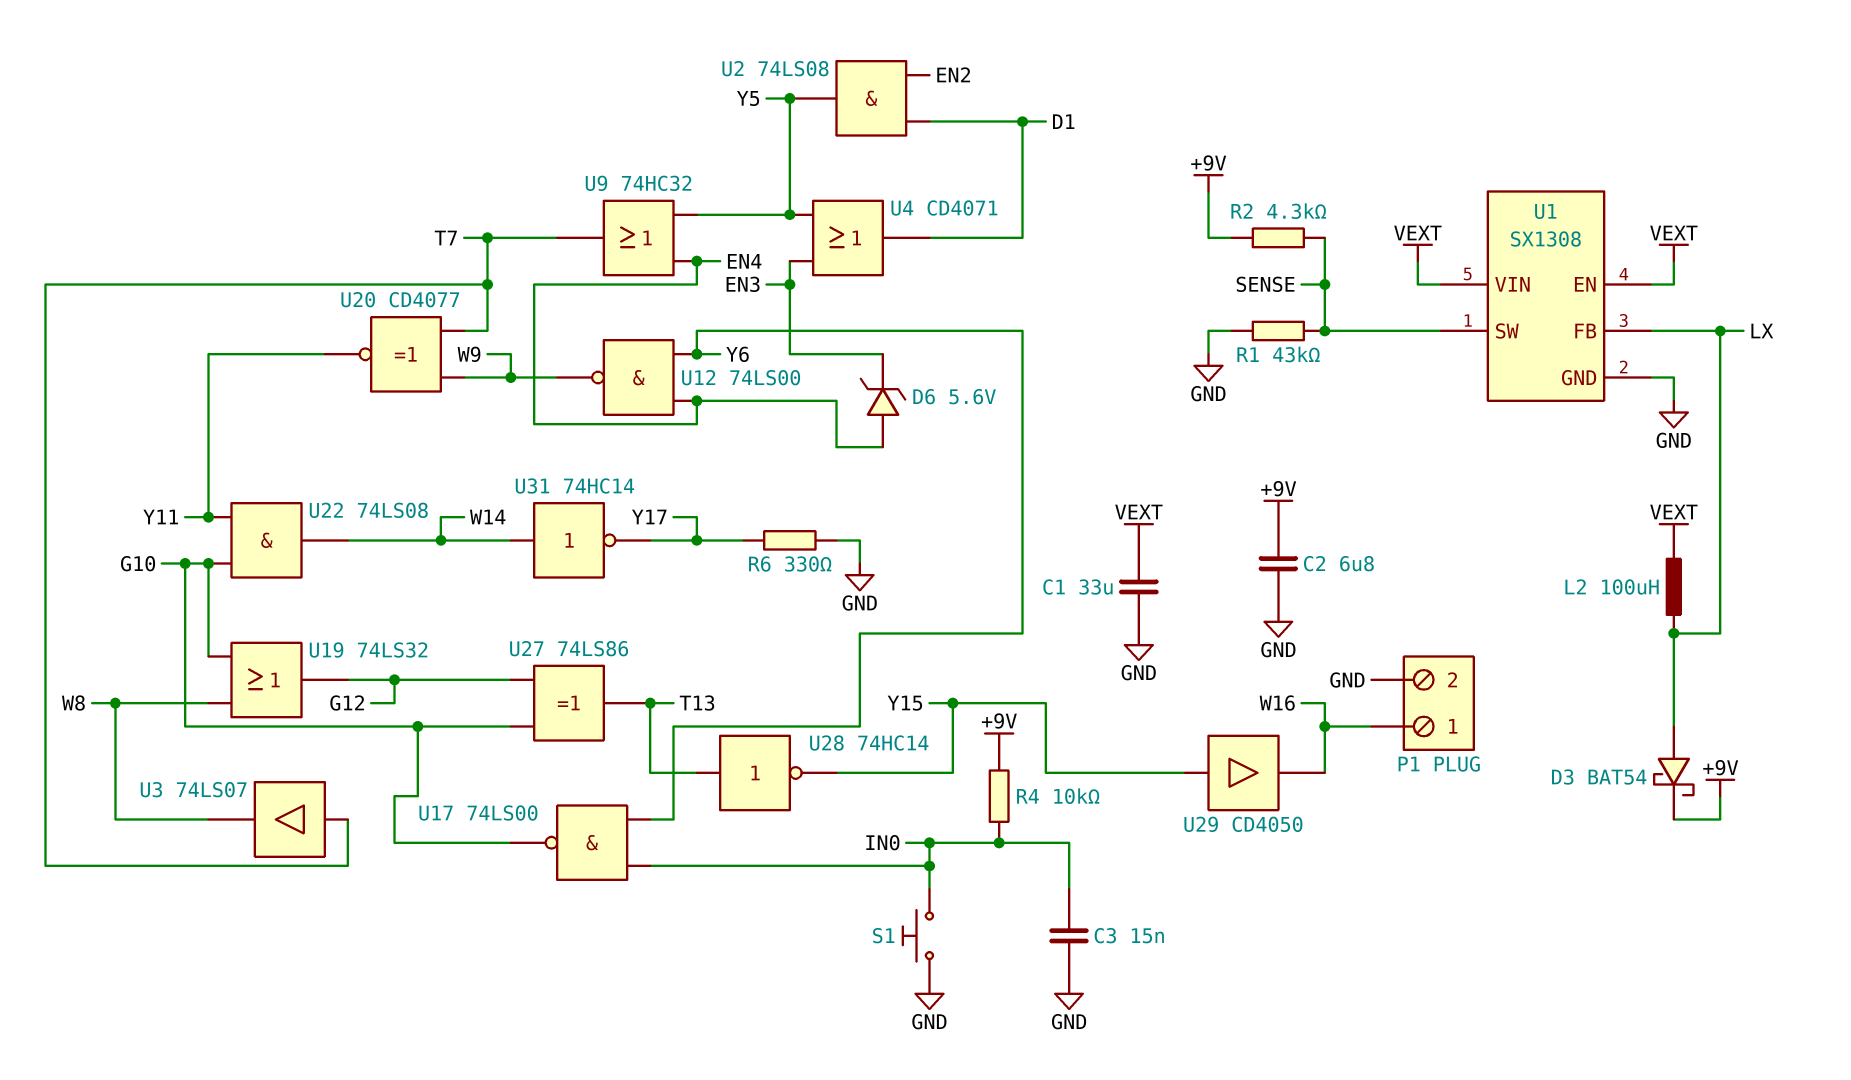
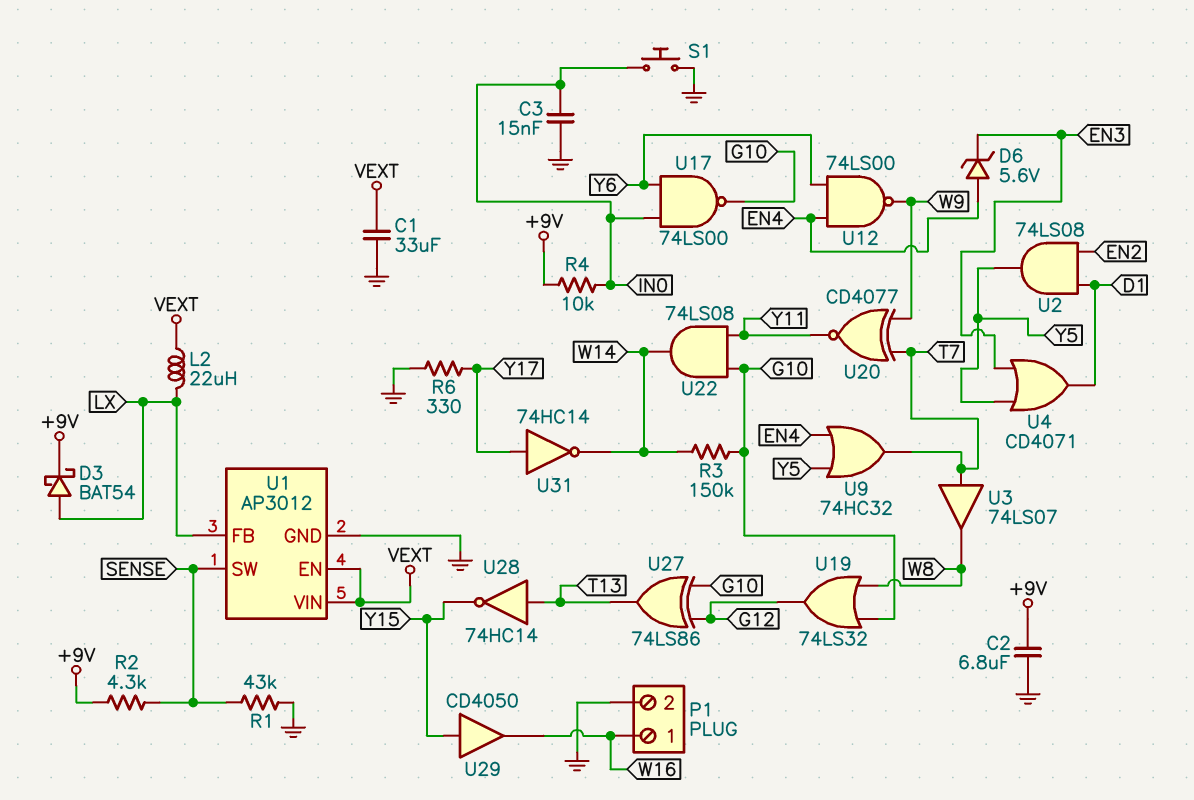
L2: 100uH (LX, VEXT) -> 22uH (LX, VEXT)
R3: none -> 150k (G10, W14)
U1: SX1308 -> AP3012
U31: NOT 74HC14 (in W14, out Y17) -> NOT 74HC14 (in Y17, out W14)

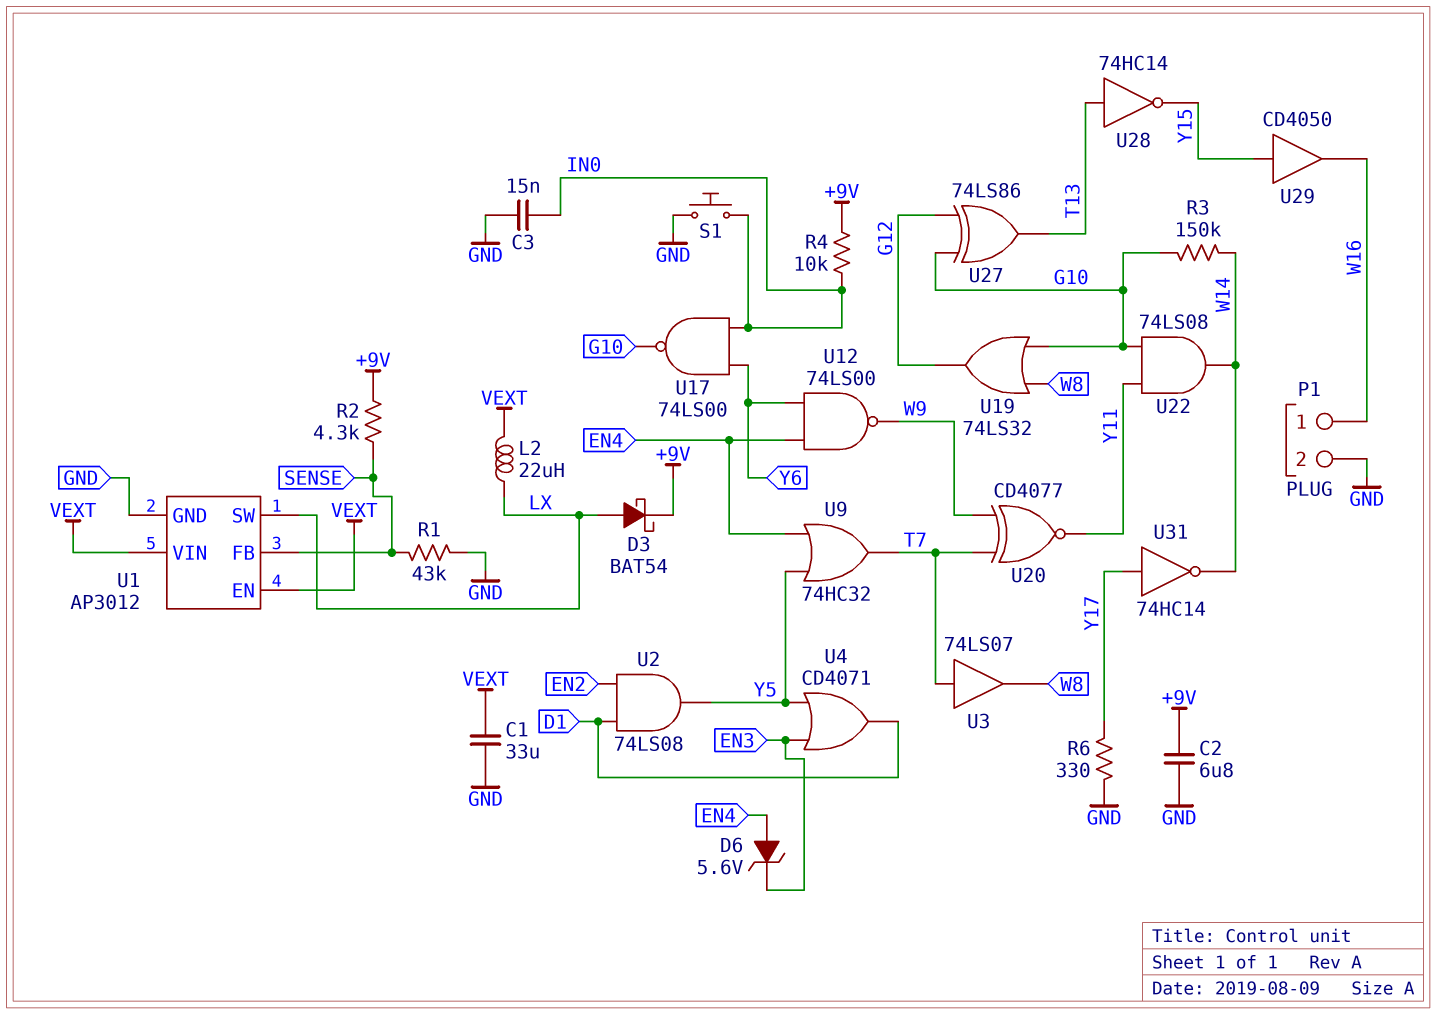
U1 pin FB: LX -> SENSE
U1 pin SW: SENSE -> LX

